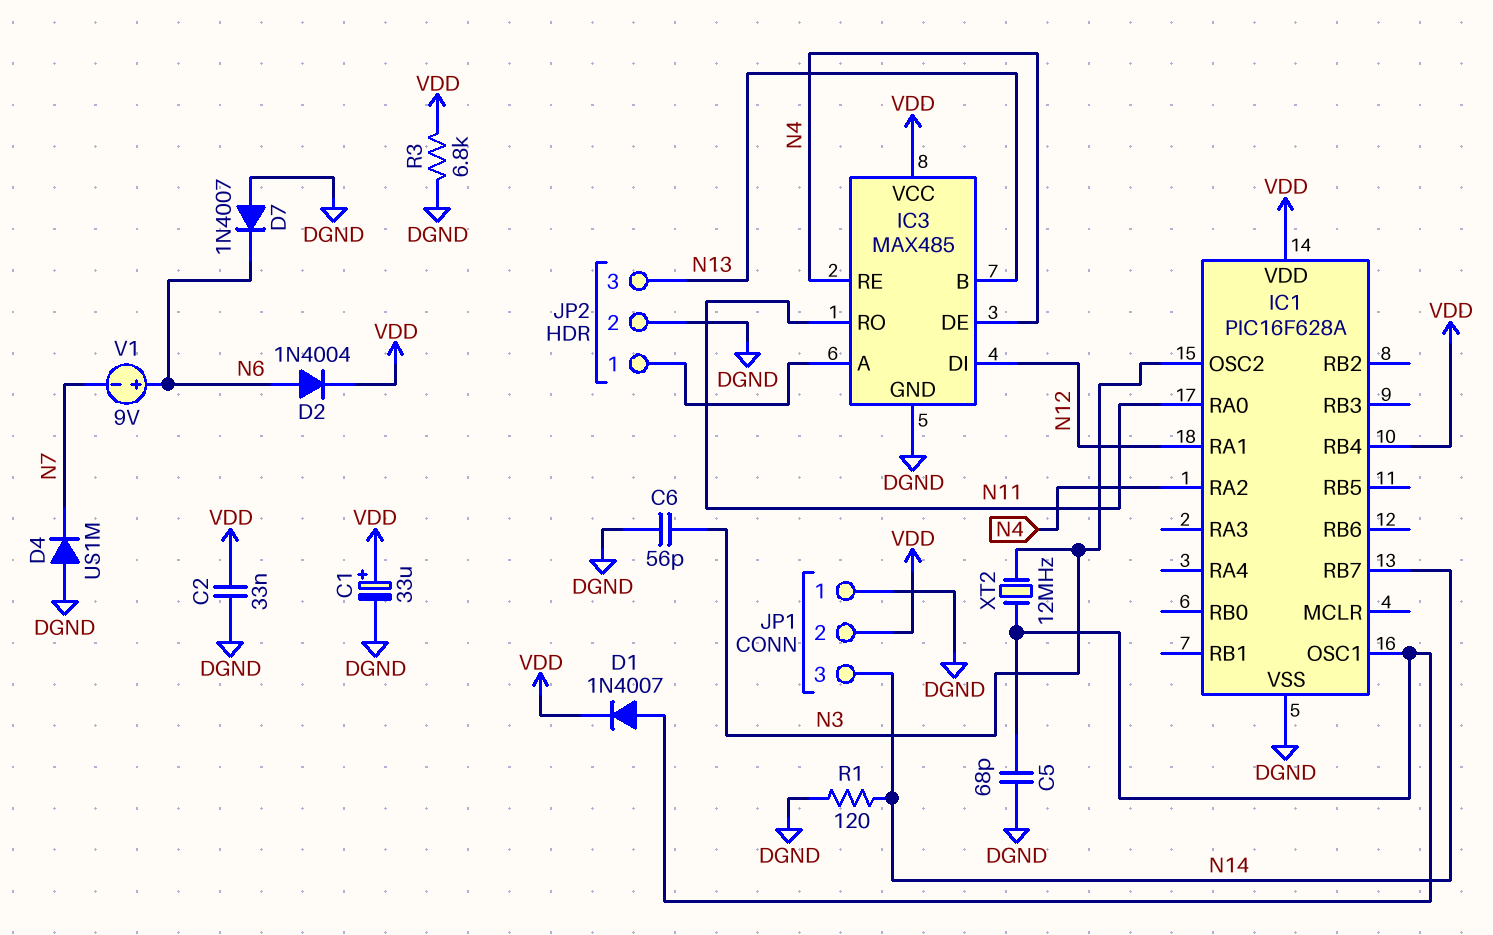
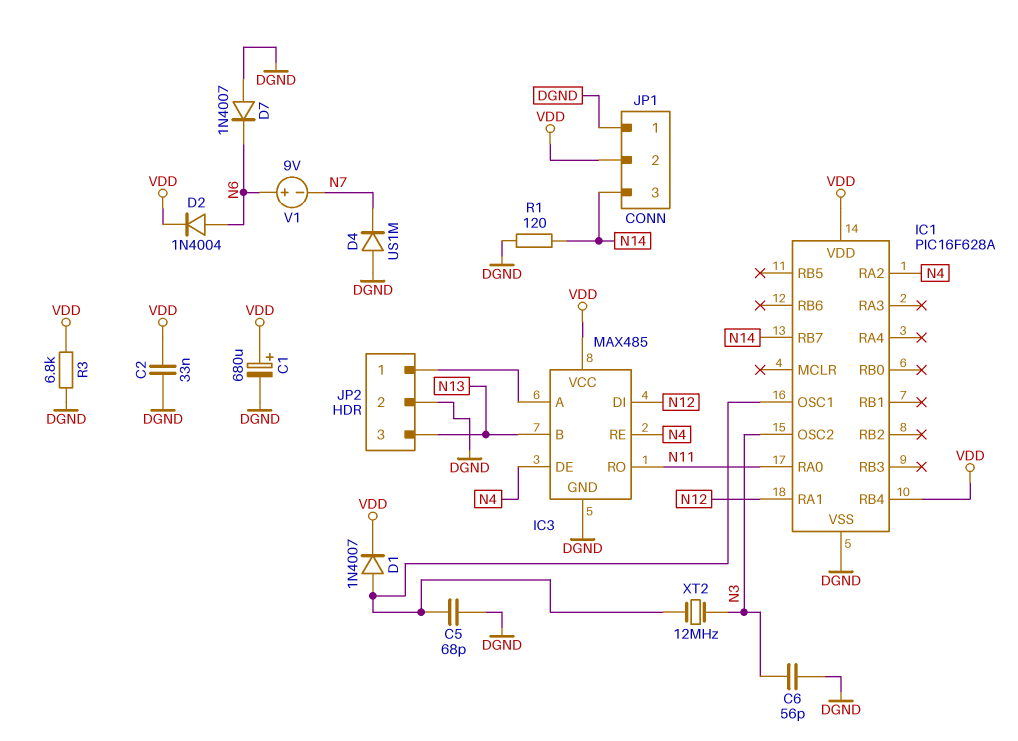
C1: 33uF (plus VDD, minus DGND) -> 680uF (plus VDD, minus DGND)

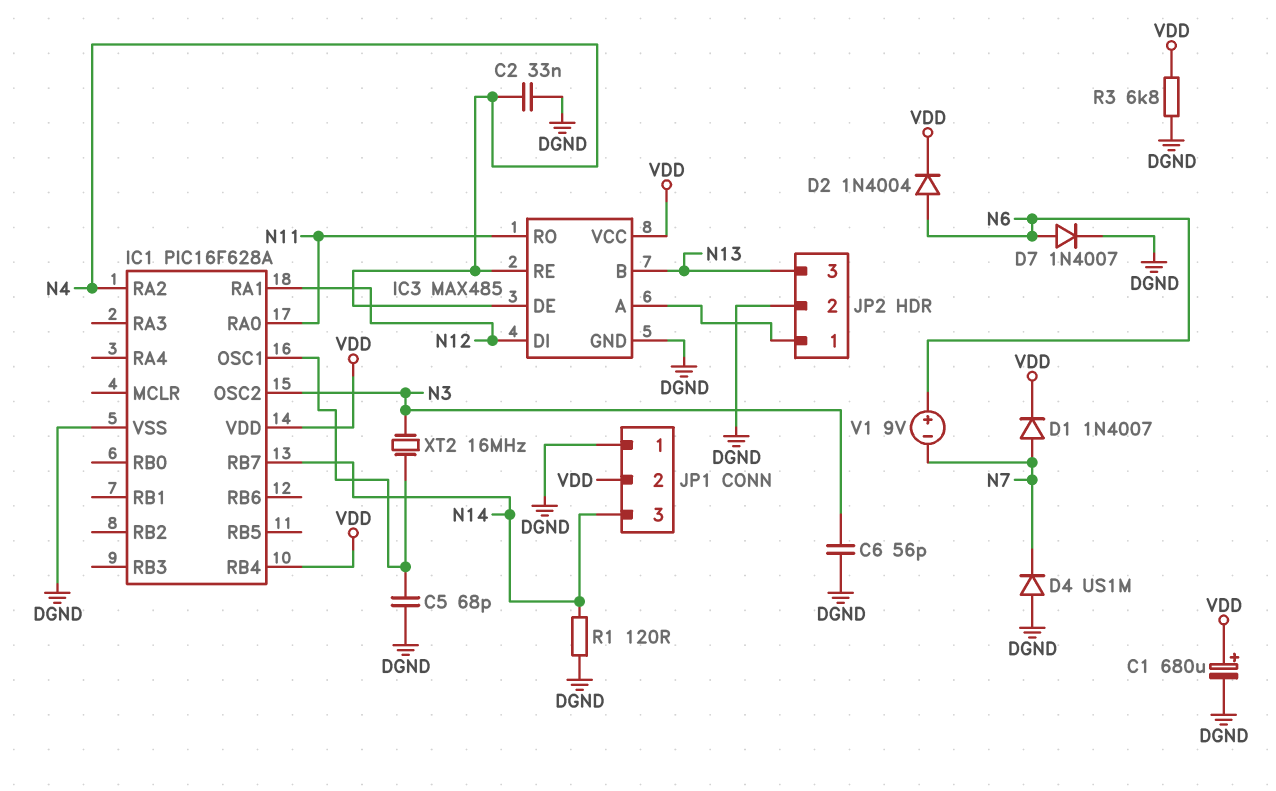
C2: 33nF (DGND, VDD) -> 33nF (DGND, N4)
D1: diode 1N4007 (A IC1/OSC1, K VDD) -> diode 1N4007 (A N7, K VDD)
D7: diode 1N4007 (A DGND, K N6) -> diode 1N4007 (A N6, K DGND)
XT2: 12MHz (IC1/OSC1, N3) -> 16MHz (IC1/OSC1, N3)

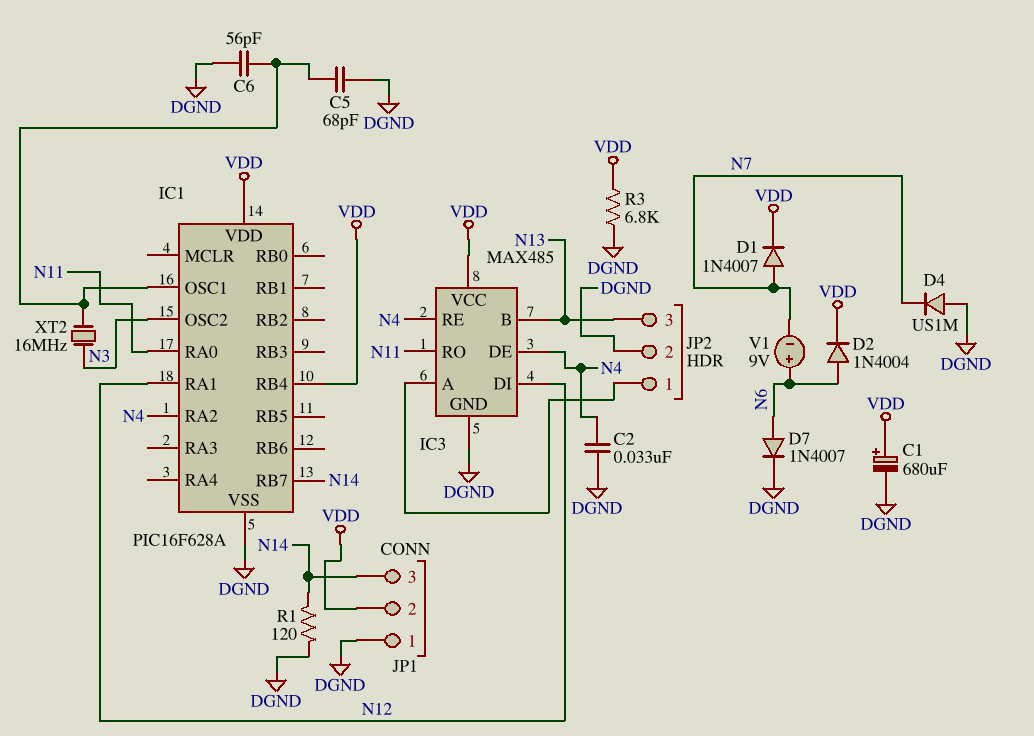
C6: 56pF (DGND, N3) -> 56pF (DGND, IC1/OSC1)

